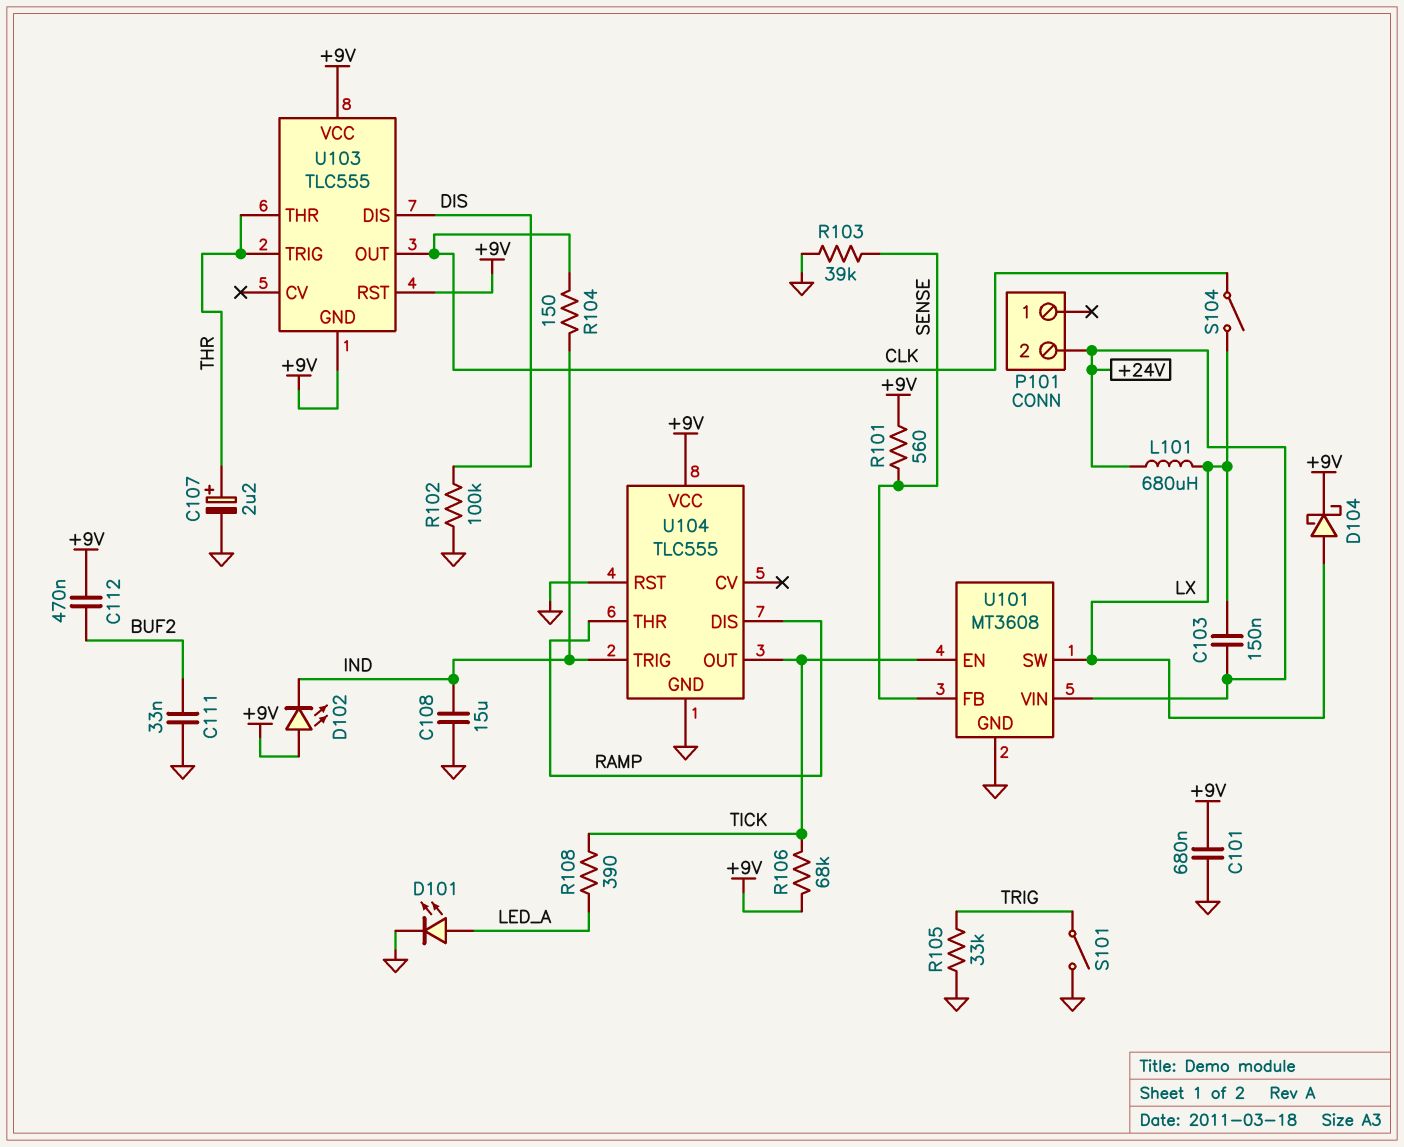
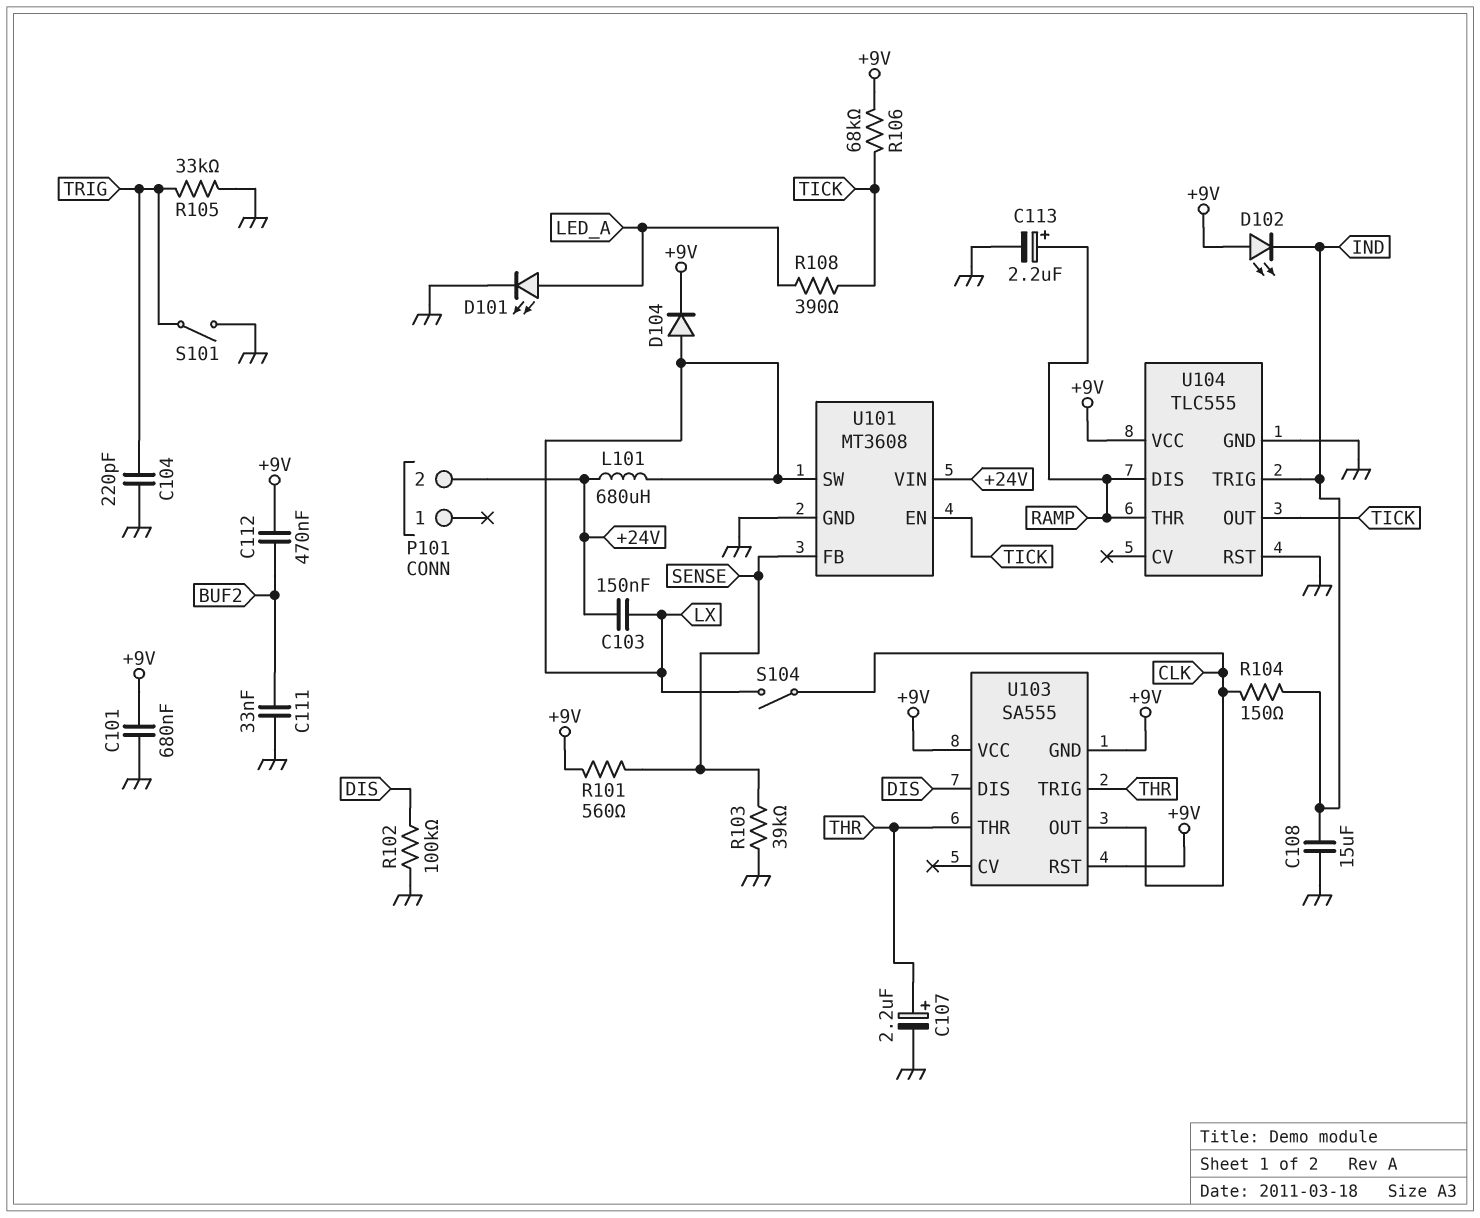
C104: none -> 220pF (GND, TRIG)
C113: none -> 2.2uF (plus RAMP, minus GND)
D104: schottky (A LX, K +9V) -> diode (A LX, K +9V)
U103: TLC555 -> SA555

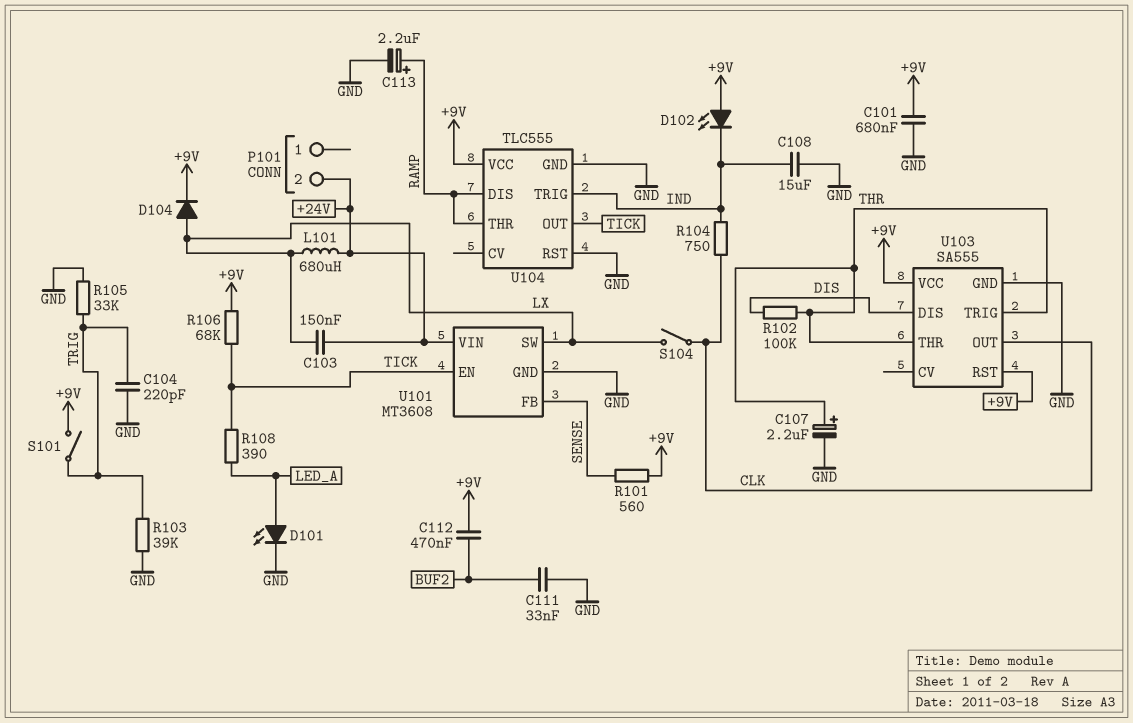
R102: 100k (DIS, GND) -> 100k (DIS, THR)
R103: 39k (GND, SENSE) -> 39k (GND, TRIG)
R104: 150 (CLK, IND) -> 750 (CLK, IND)
S101: switch (GND, TRIG) -> switch (+9V, TRIG)
U103 pin GND: +9V -> GND

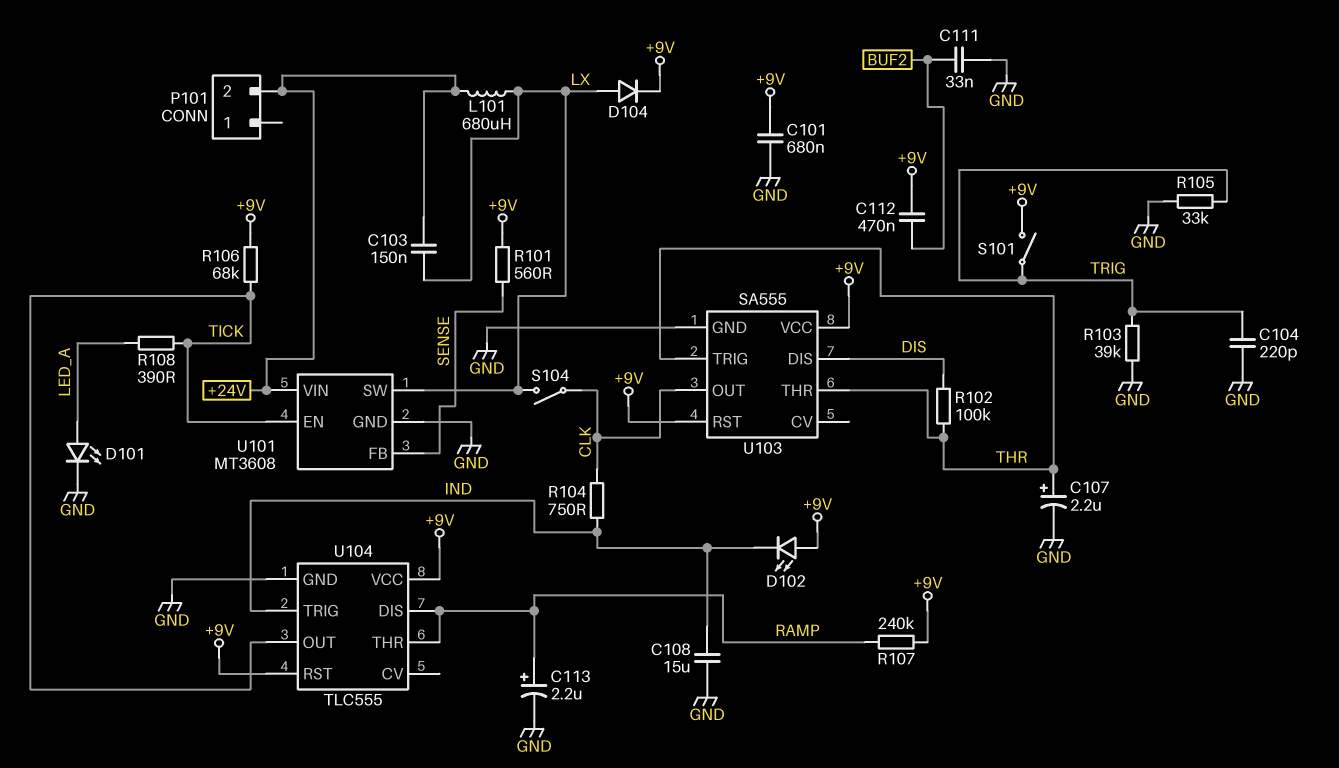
R107: none -> 240k (+9V, RAMP)
U104 pin RST: GND -> +9V

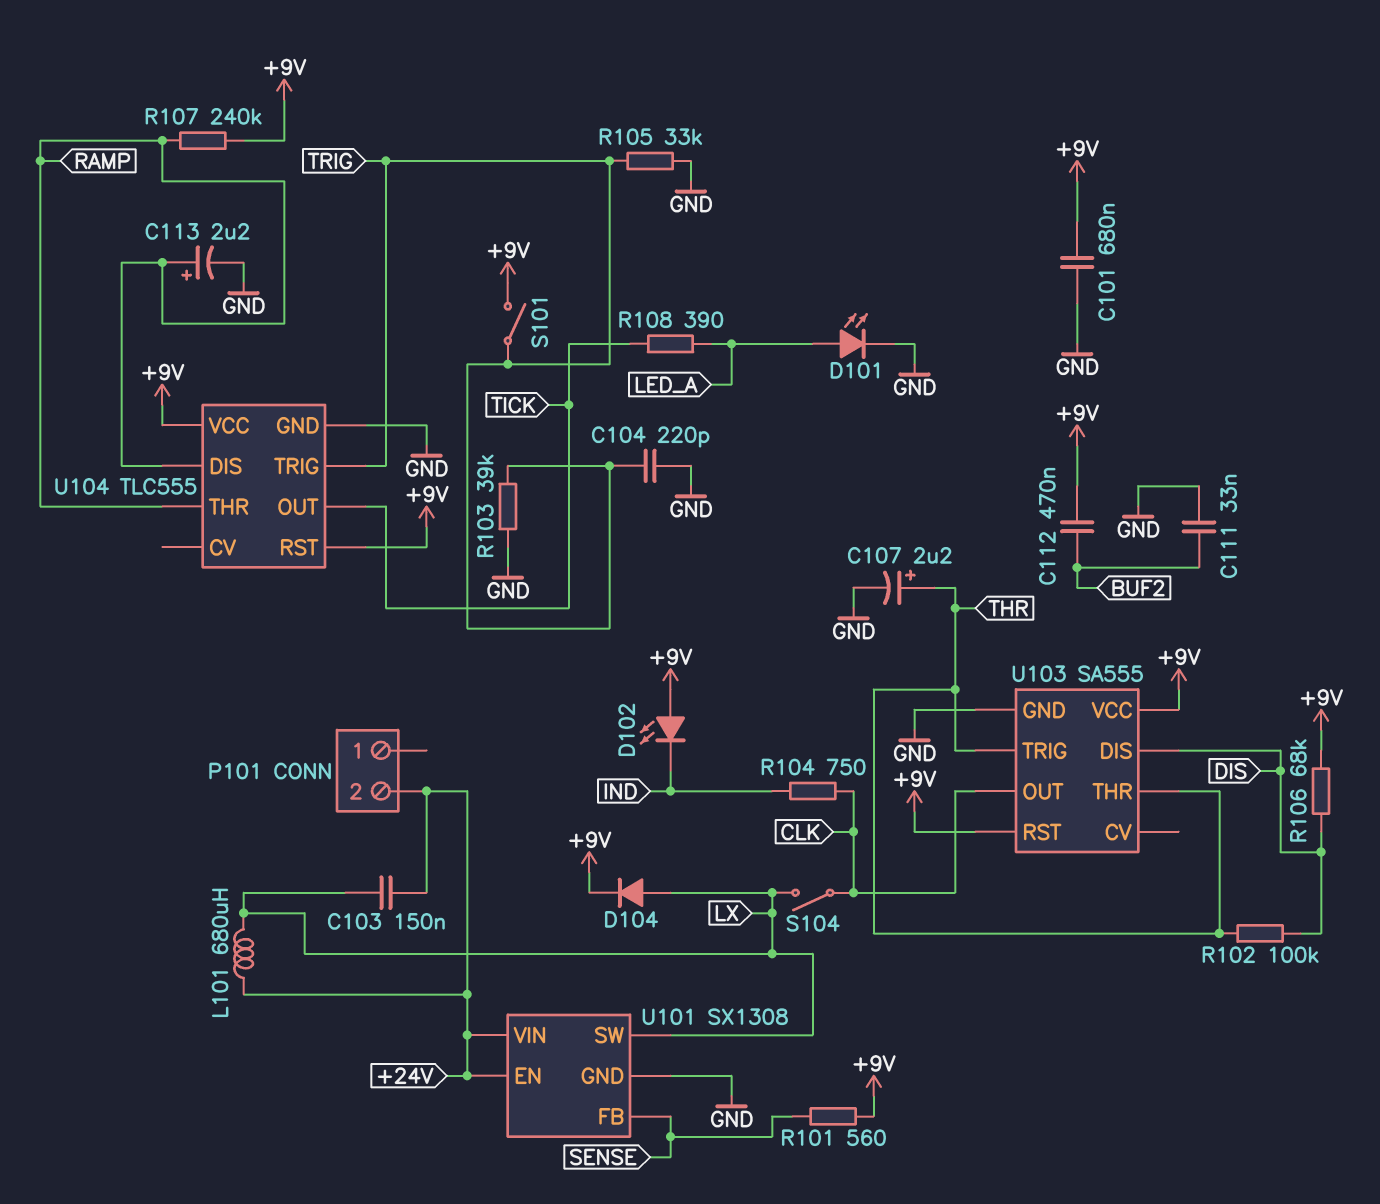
C108: 15uF (GND, IND) -> none
R106: 68k (+9V, TICK) -> 68k (+9V, DIS)
U101: MT3608 -> SX1308
U101 pin EN: TICK -> +24V
U104 pin TRIG: IND -> TRIG

